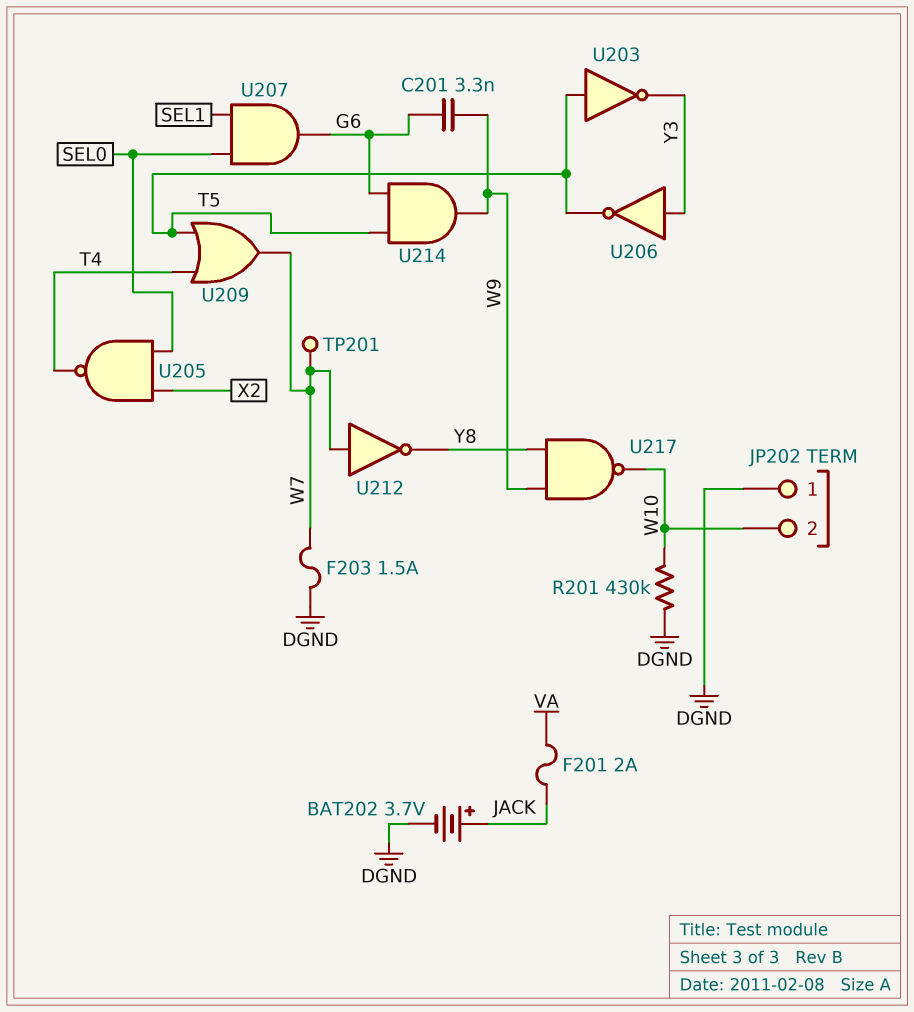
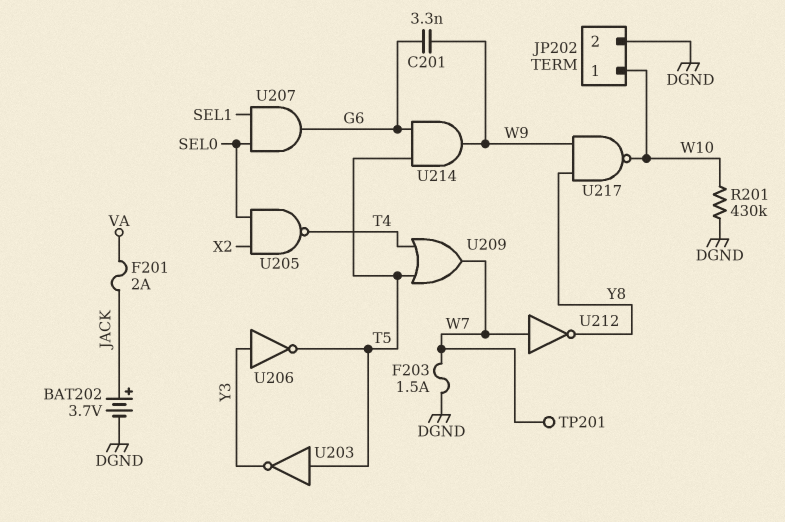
JP202 pin 1: DGND -> W10
JP202 pin 2: W10 -> DGND

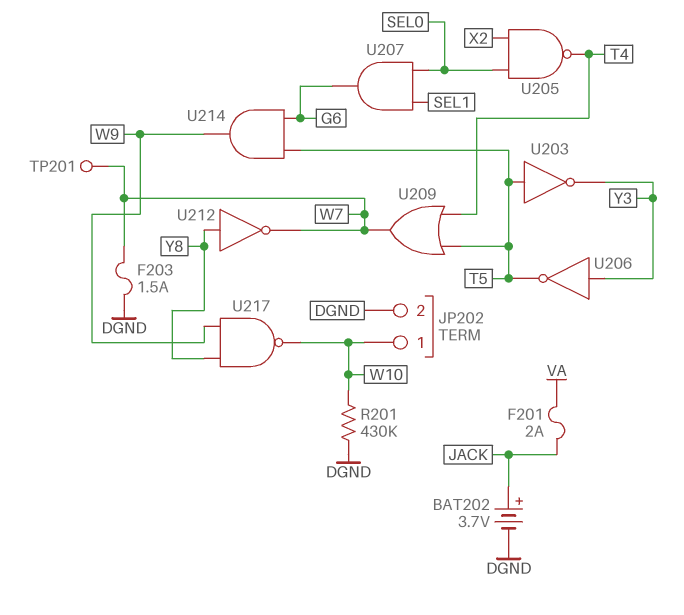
C201: 3.3nF (G6, W9) -> none
U212: NOT (in W7, out Y8) -> NOT (in Y8, out W7)

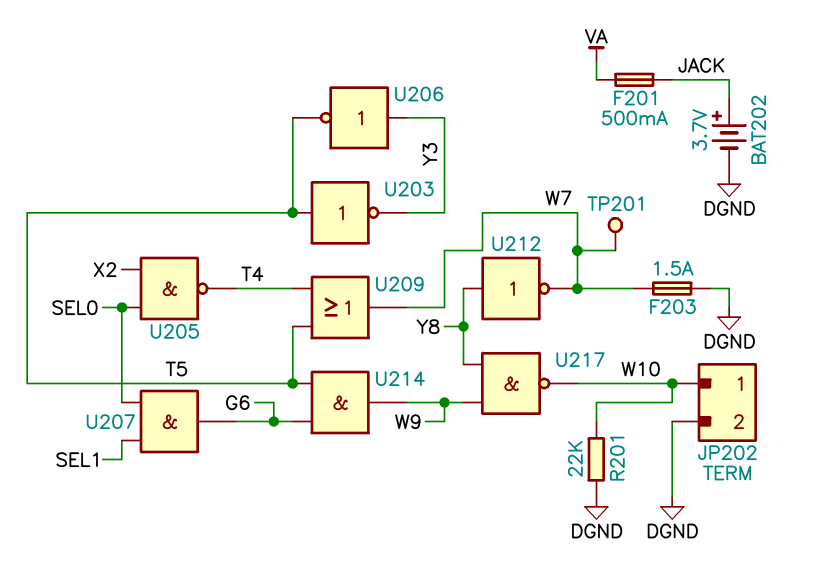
F201: 2A (JACK, VA) -> 500mA (JACK, VA)
R201: 430k (DGND, W10) -> 22k (DGND, W10)

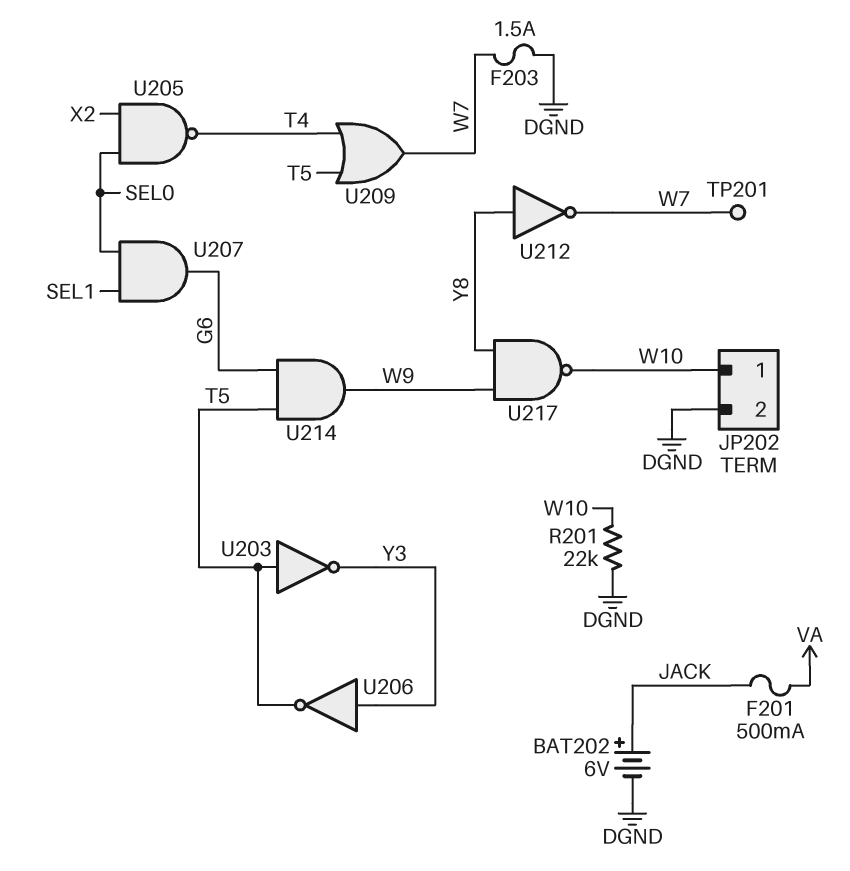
BAT202: 3.7V (plus JACK, minus DGND) -> 6V (plus JACK, minus DGND)

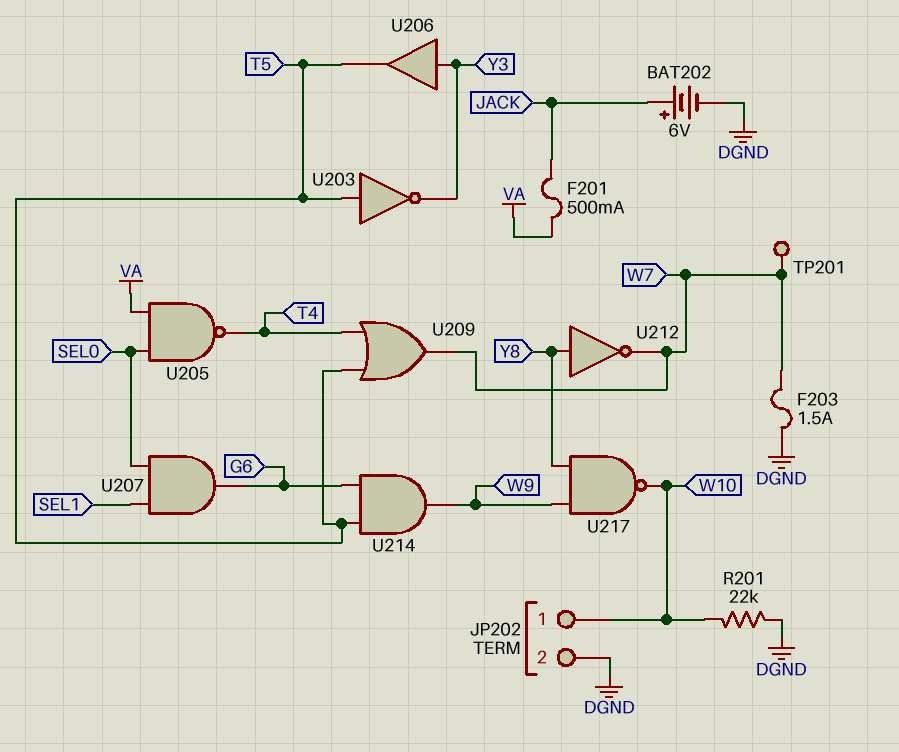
U205: NAND (in SEL0, in X2, out T4) -> NAND (in SEL0, in VA, out T4)
U206: NOT (in Y3, out T5) -> buffer (in Y3, out T5)

